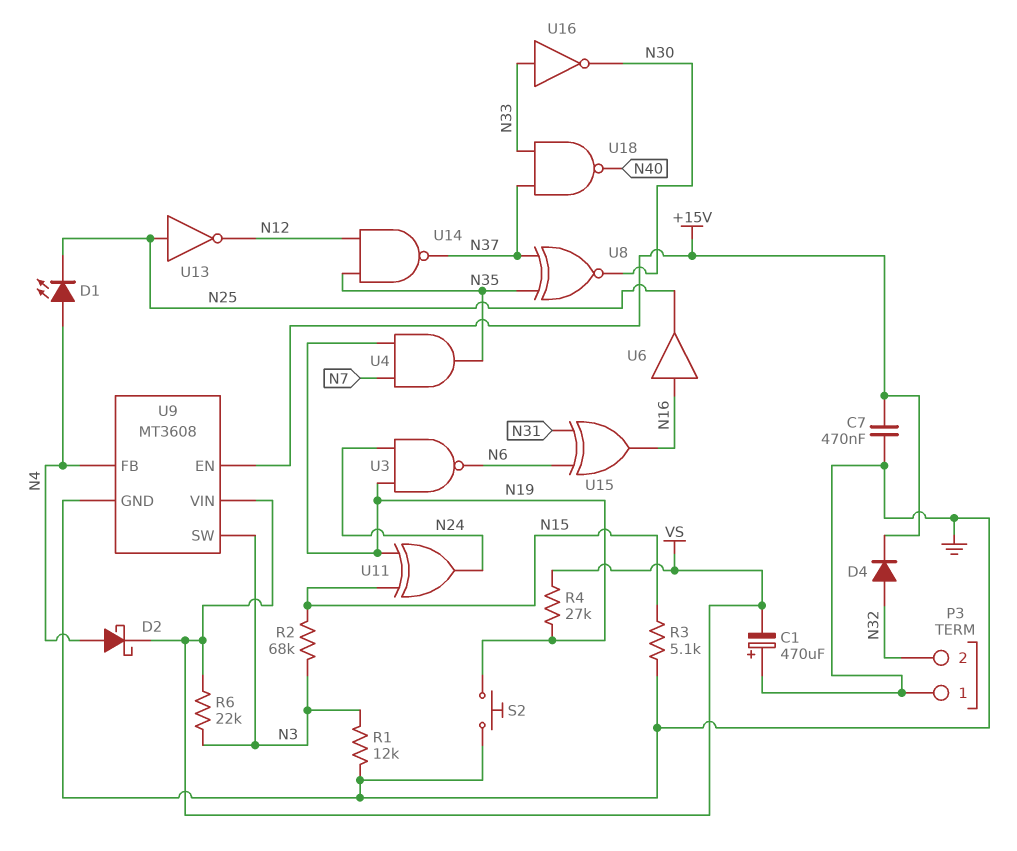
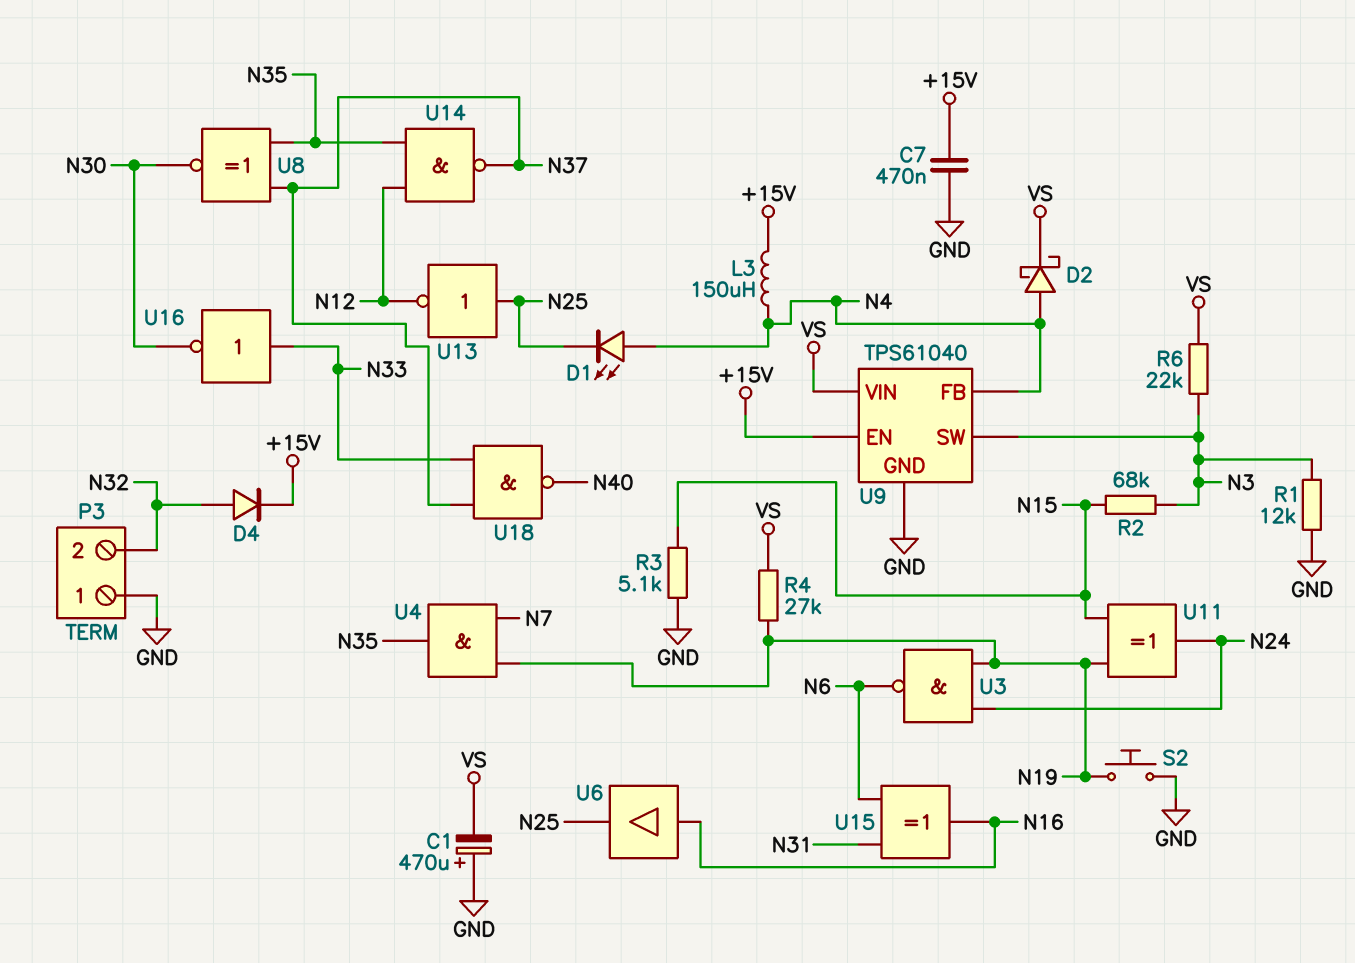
L3: none -> 150uH (+15V, N4)
U9: MT3608 -> TPS61040

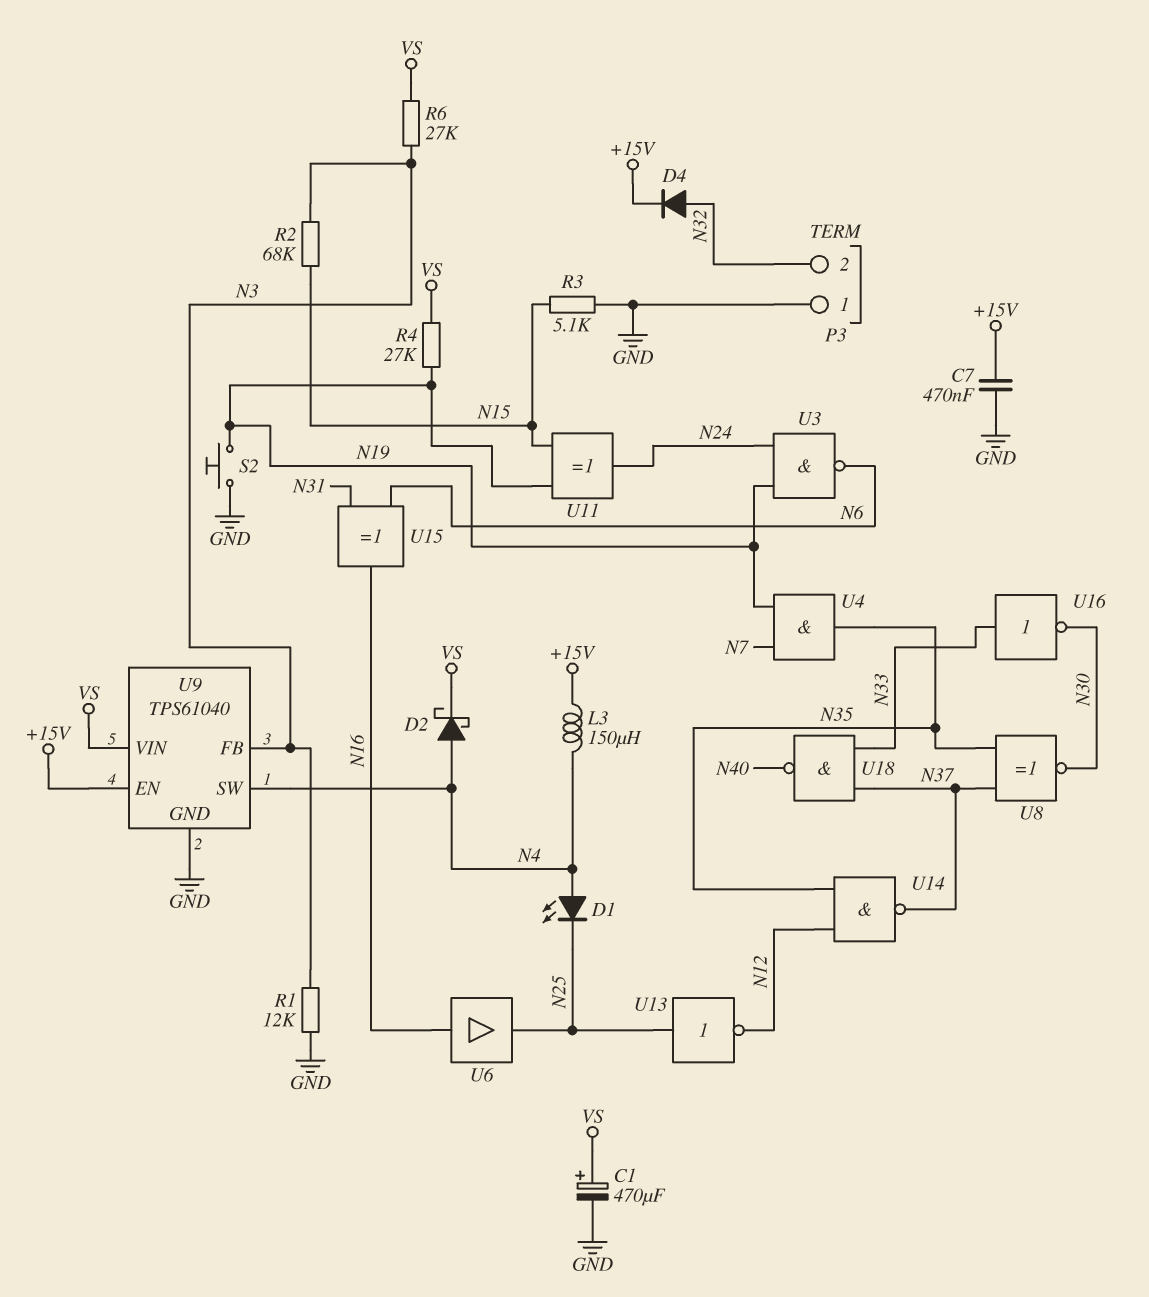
C1: 470uF (plus GND, minus VS) -> 470uF (plus VS, minus GND)
R6: 22k (N3, VS) -> 27k (N3, VS)
U9 pin FB: N4 -> N3
U9 pin SW: N3 -> N4

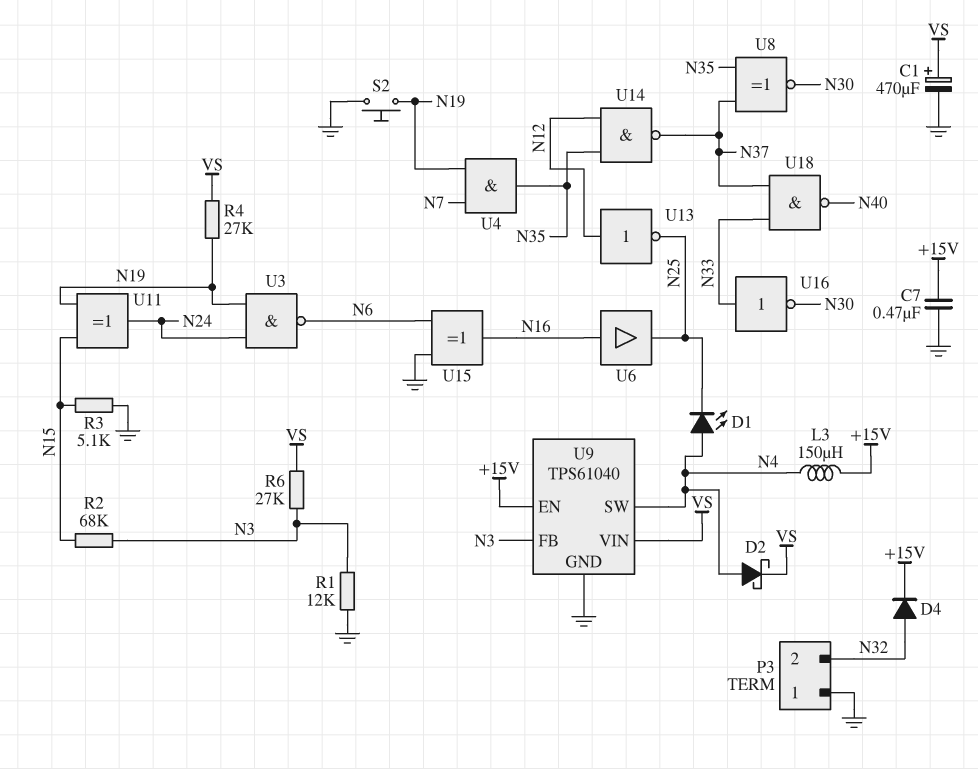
U13: NOT (in N25, out N12) -> NOT (in N12, out N25)
U15: XOR (in N6, in N31, out N16) -> XOR (in GND, in N6, out N16)

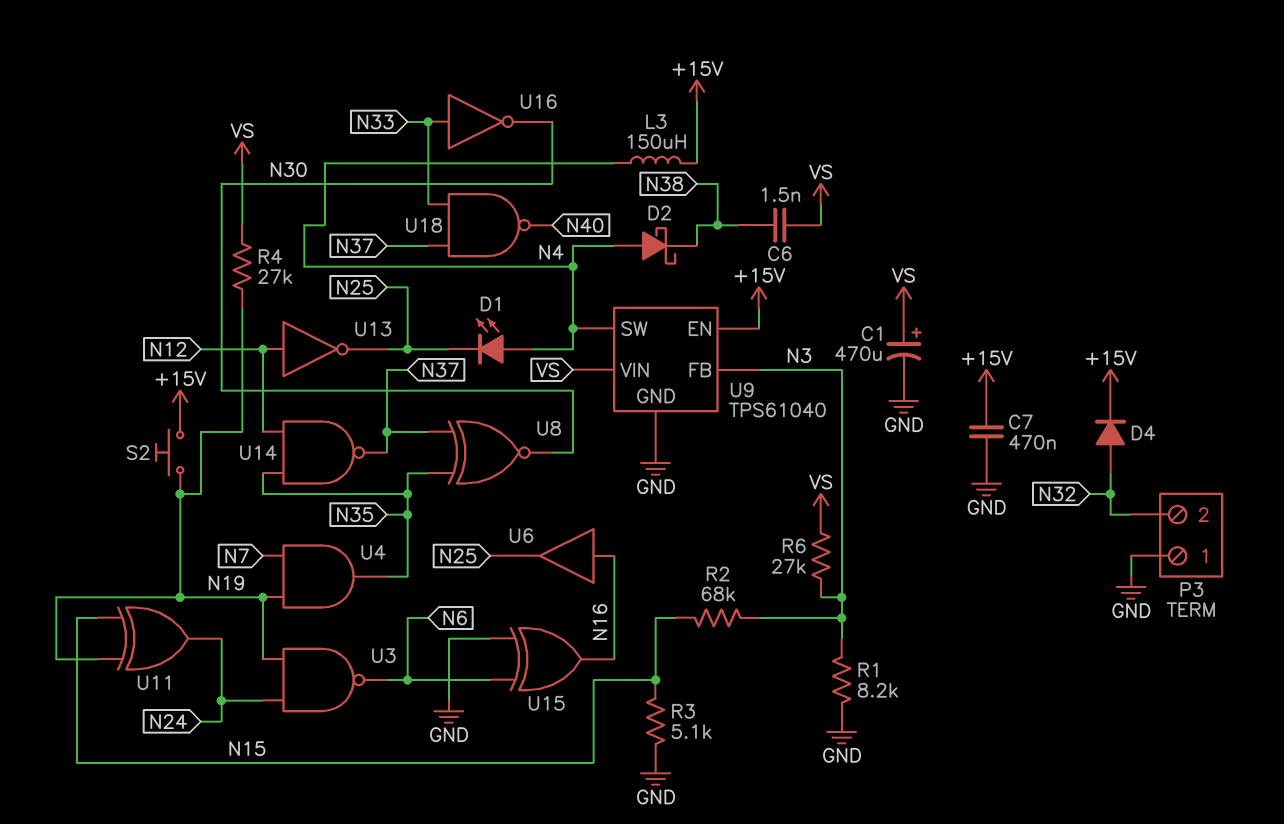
C6: none -> 1.5nF (N38, VS)
D2: schottky (A N4, K VS) -> schottky (A N4, K N38)
R1: 12k (GND, N3) -> 8.2k (GND, N3)
S2: button (GND, N19) -> button (+15V, N19)

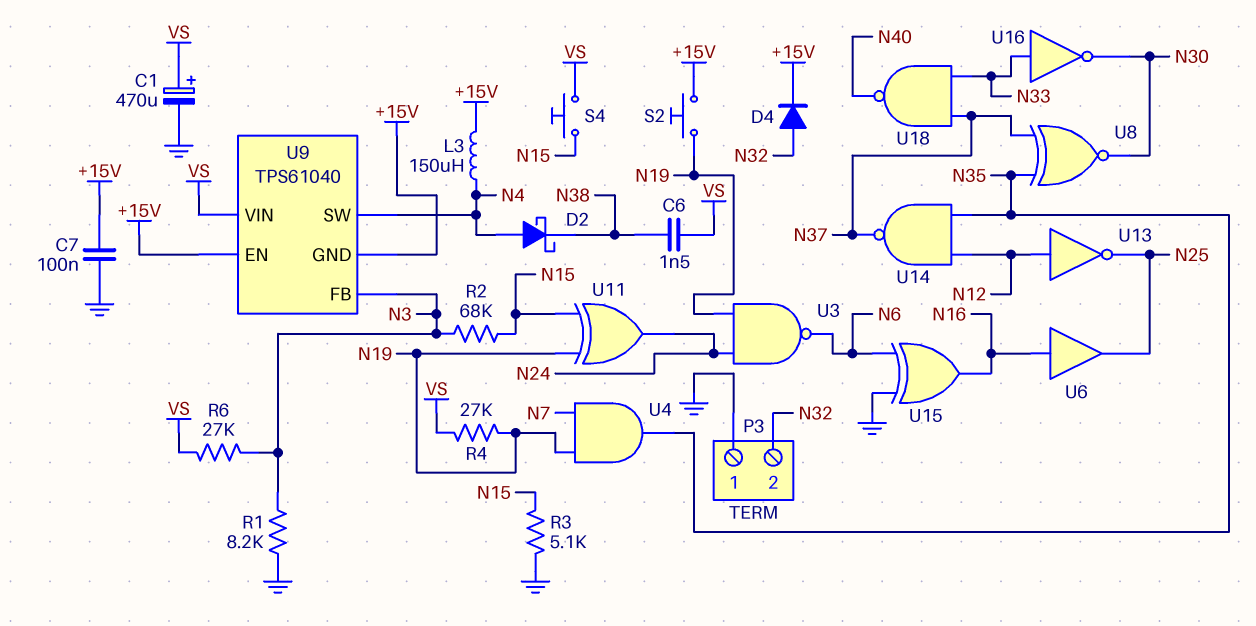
C7: 470nF (+15V, GND) -> 100nF (+15V, GND)
D1: LED (A N4, K N25) -> none
S4: none -> button (N15, VS)
U9 pin GND: GND -> +15V

